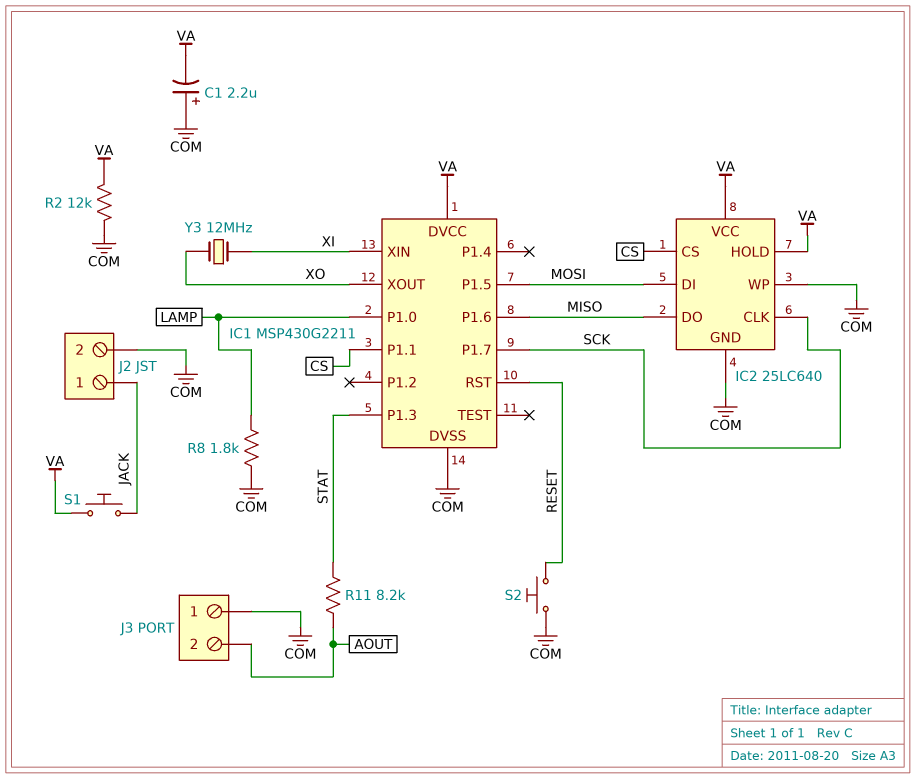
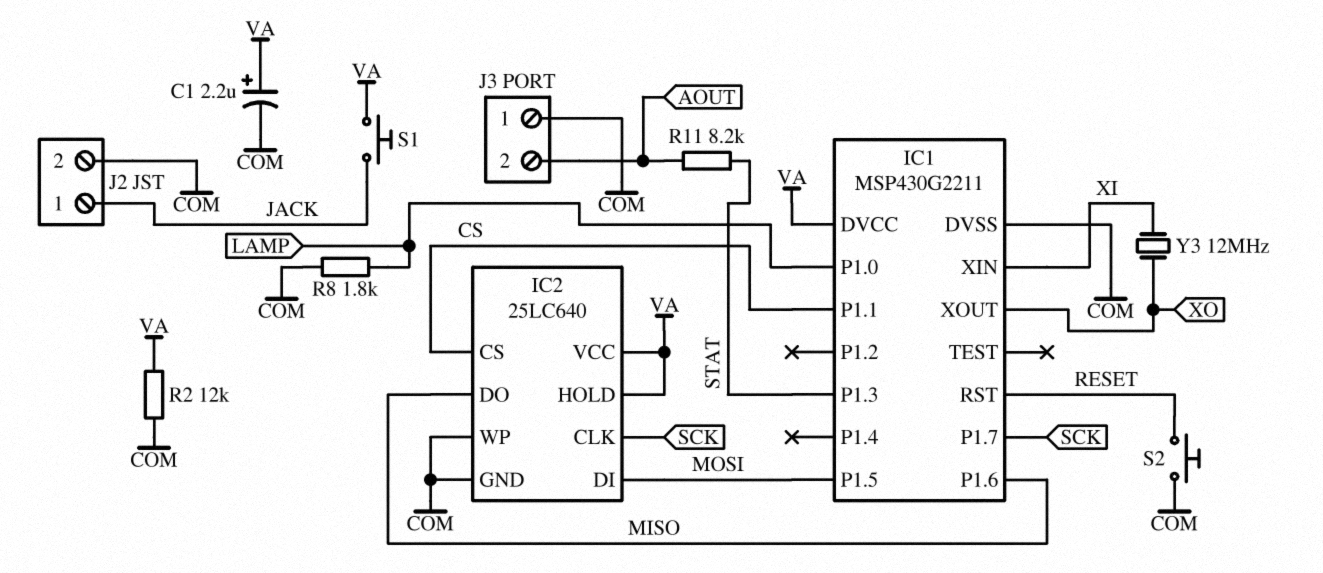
C1: 2.2uF (plus COM, minus VA) -> 2.2uF (plus VA, minus COM)

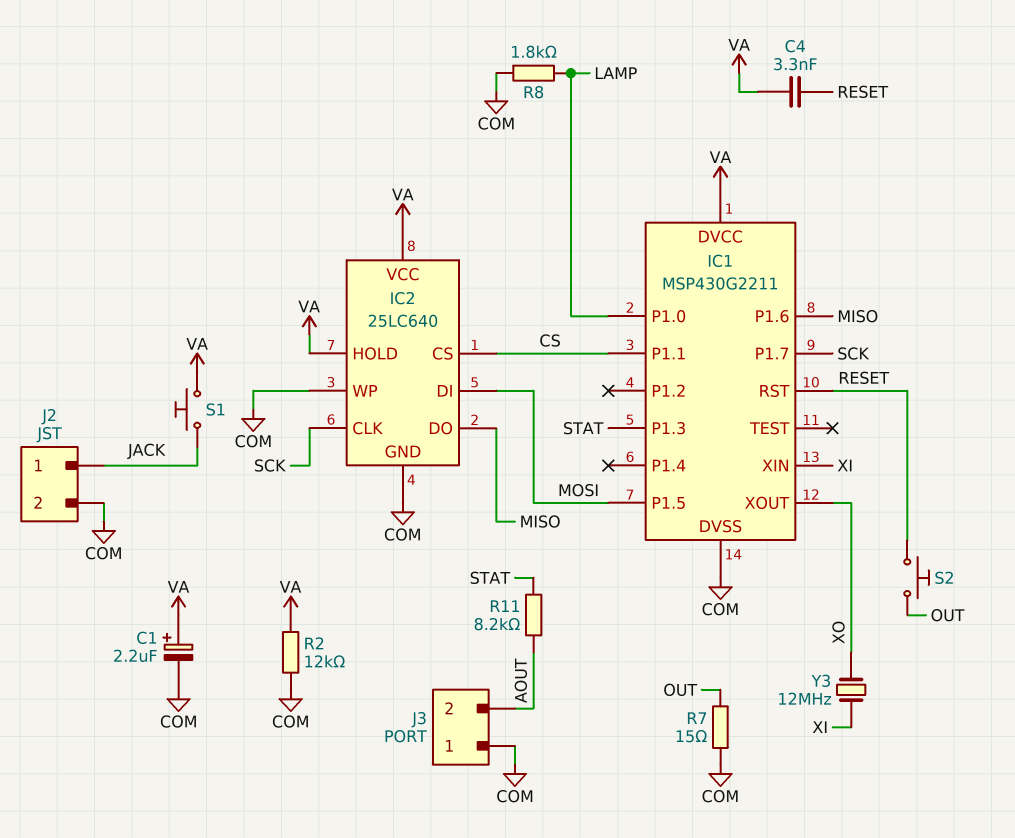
C4: none -> 3.3nF (RESET, VA)
R7: none -> 15 (COM, OUT)
S2: button (COM, RESET) -> button (OUT, RESET)

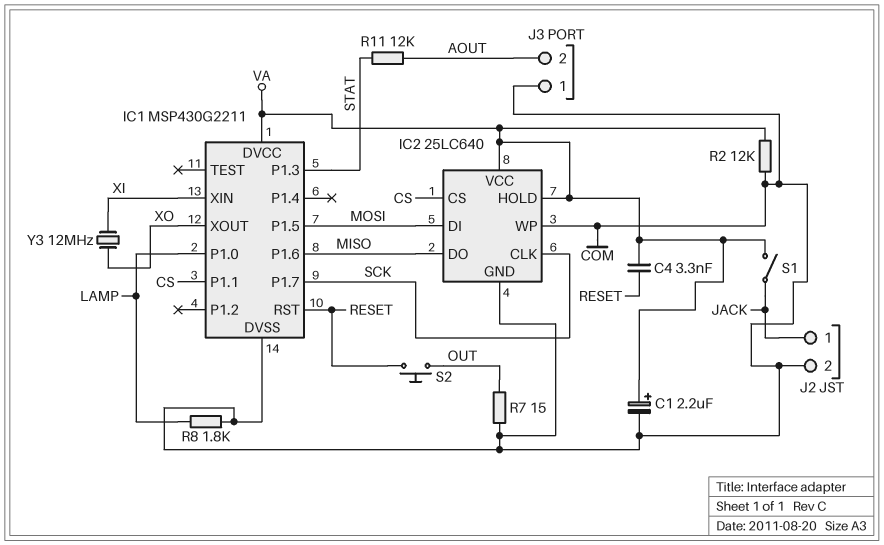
R11: 8.2k (AOUT, STAT) -> 12k (AOUT, STAT)
S1: button (JACK, VA) -> switch (JACK, VA)

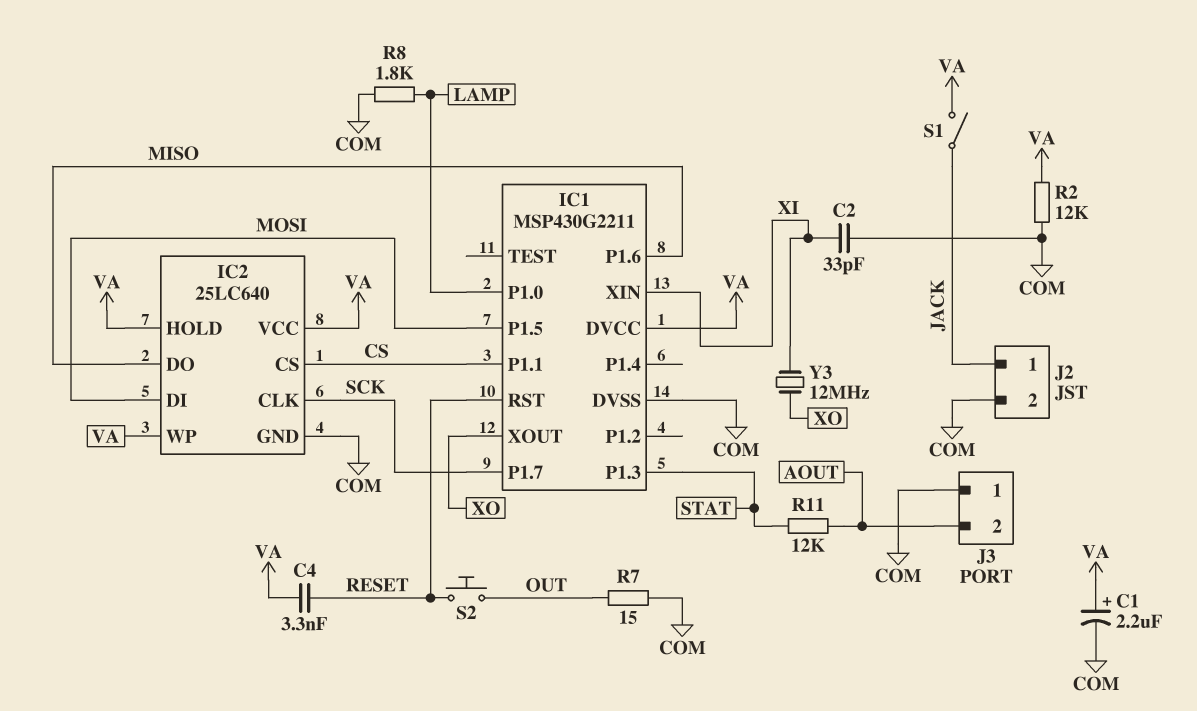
C2: none -> 33pF (COM, XI)
IC2 pin WP: COM -> VA

